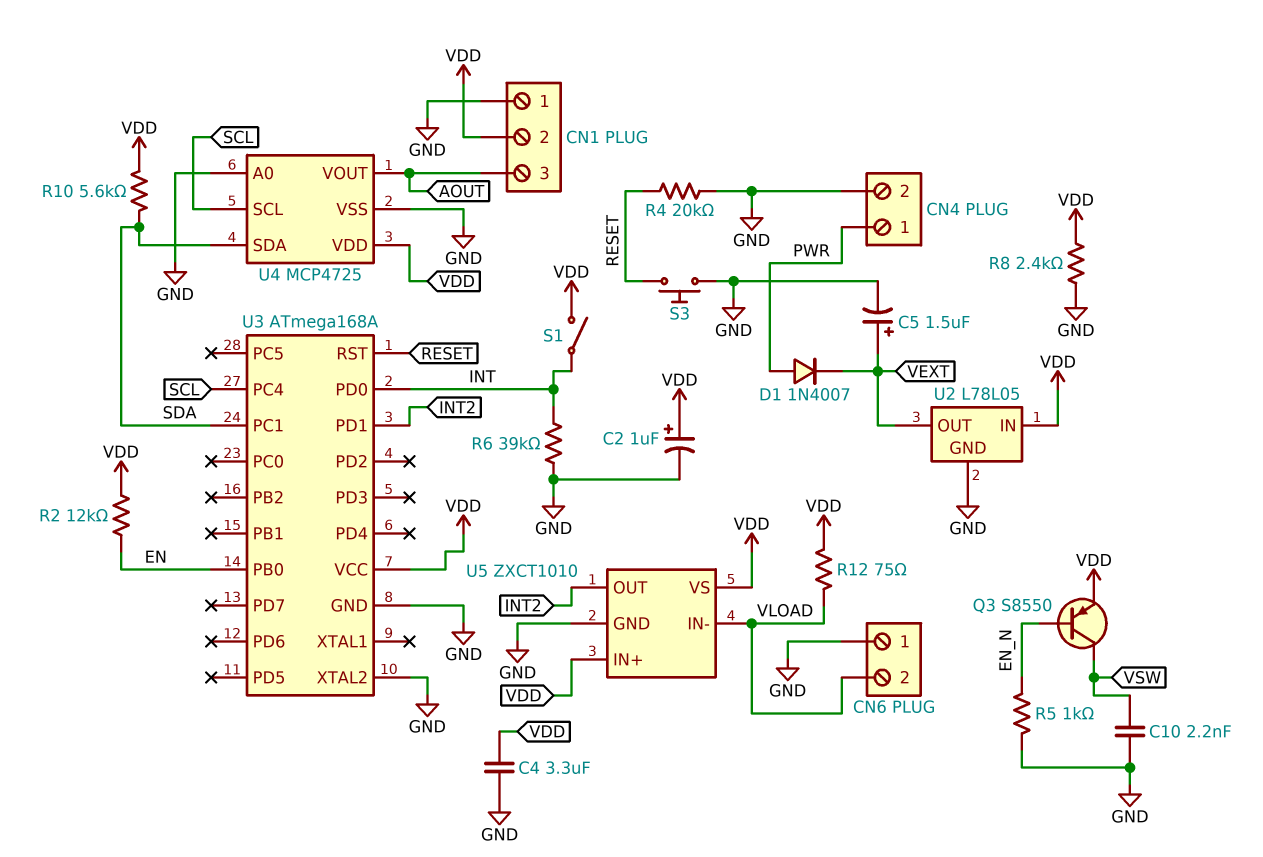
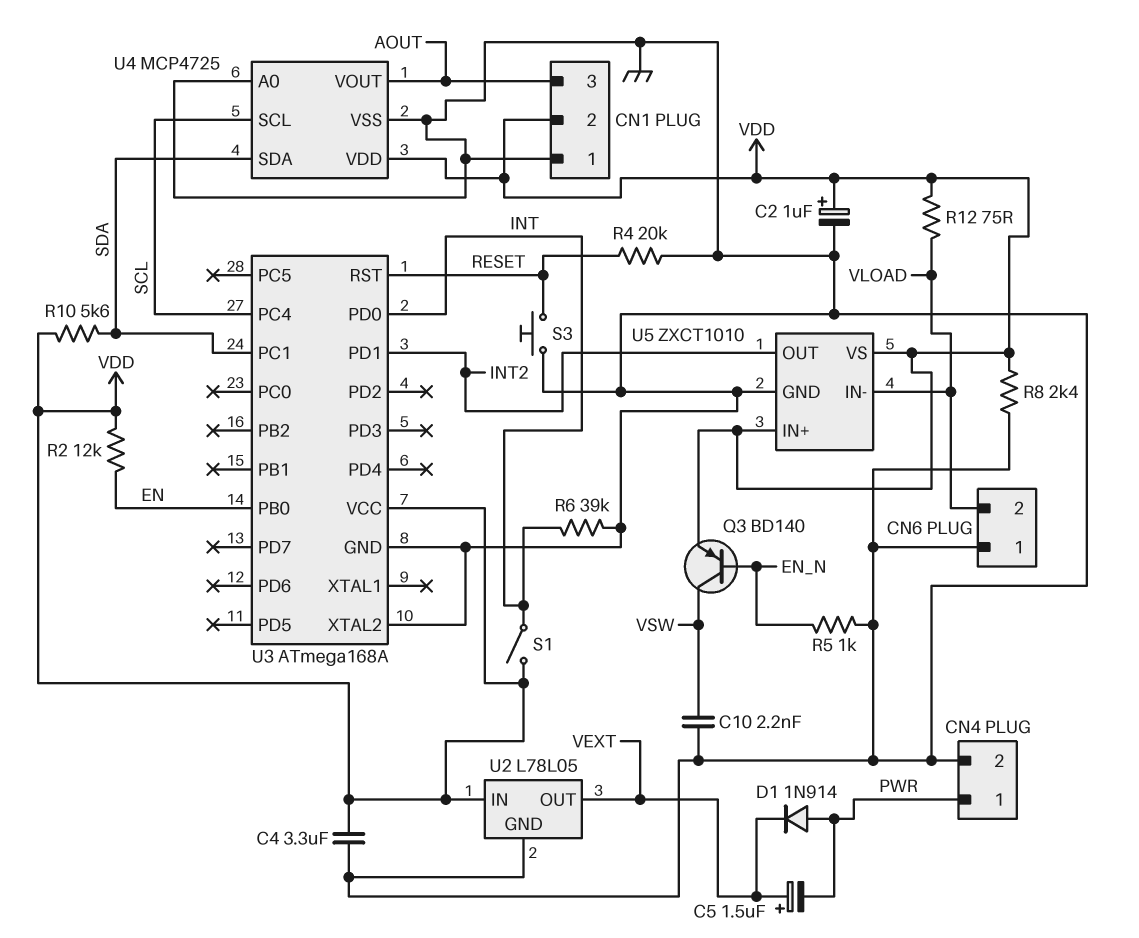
C5: 1.5uF (plus VEXT, minus GND) -> 1.5uF (plus VEXT, minus PWR)
D1: diode 1N4007 (A PWR, K VEXT) -> diode 1N914 (A PWR, K VEXT)
Q3: PNP S8550 (B EN_N, C VSW, E VDD) -> PNP BD140 (B EN_N, C VSW, E VDD)

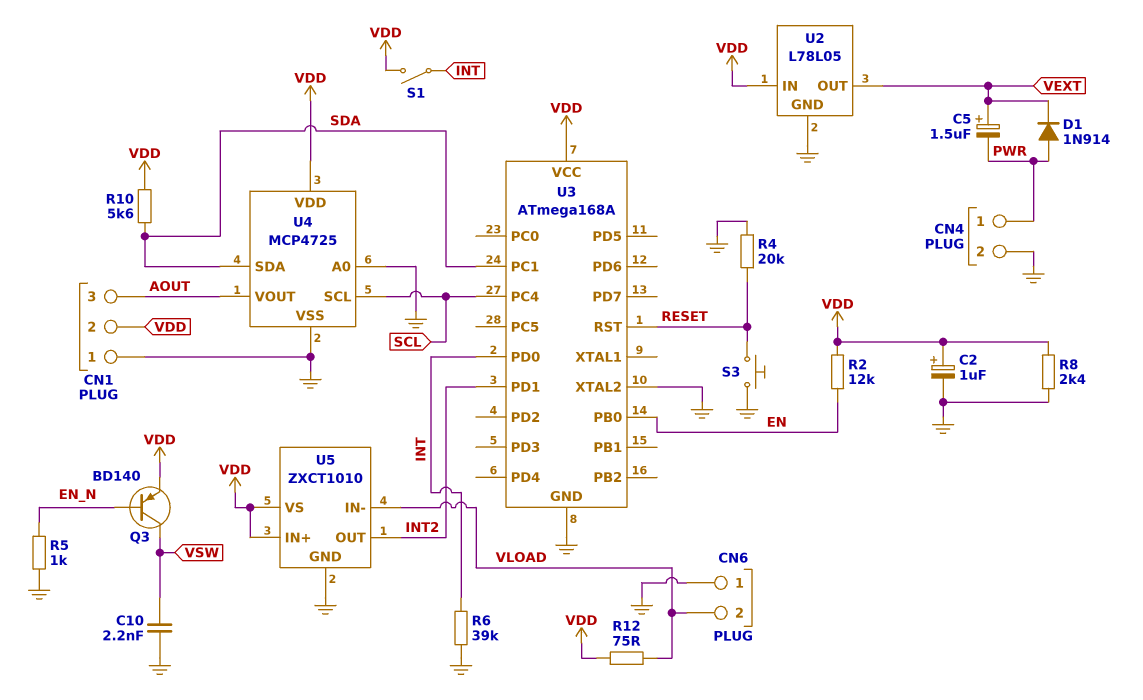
C4: 3.3uF (GND, VDD) -> none

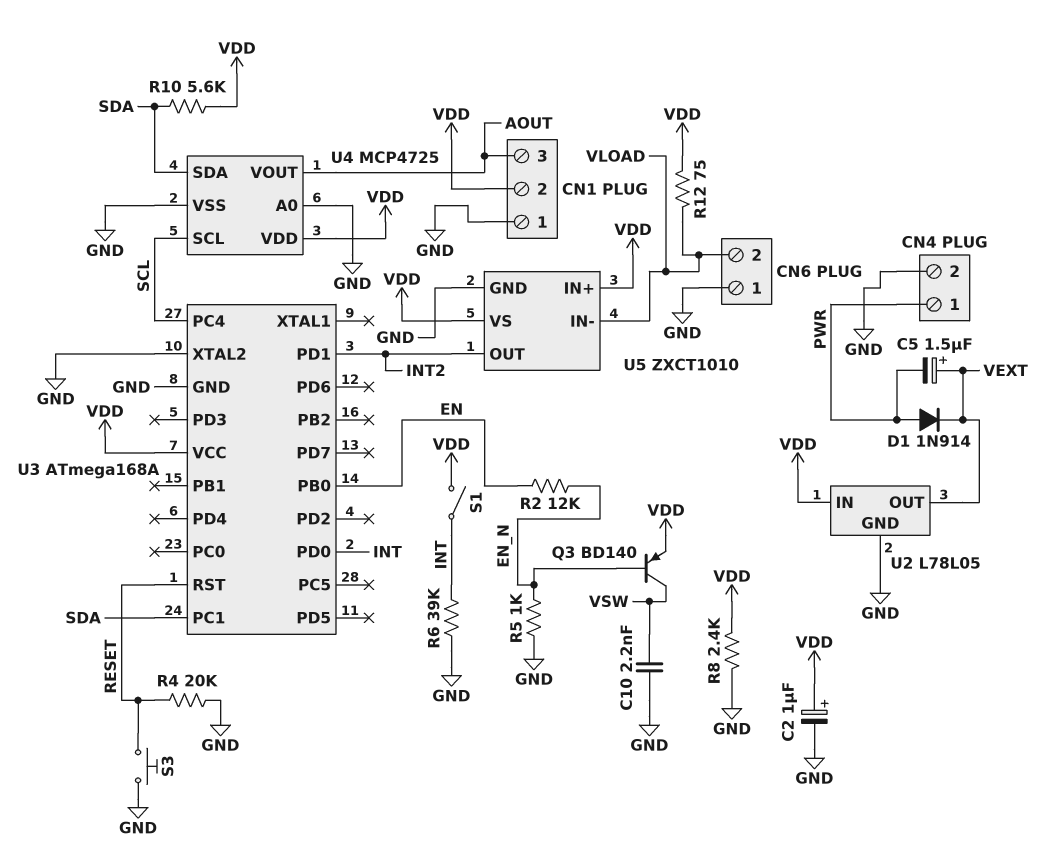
R2: 12k (EN, VDD) -> 12k (EN, EN_N)

